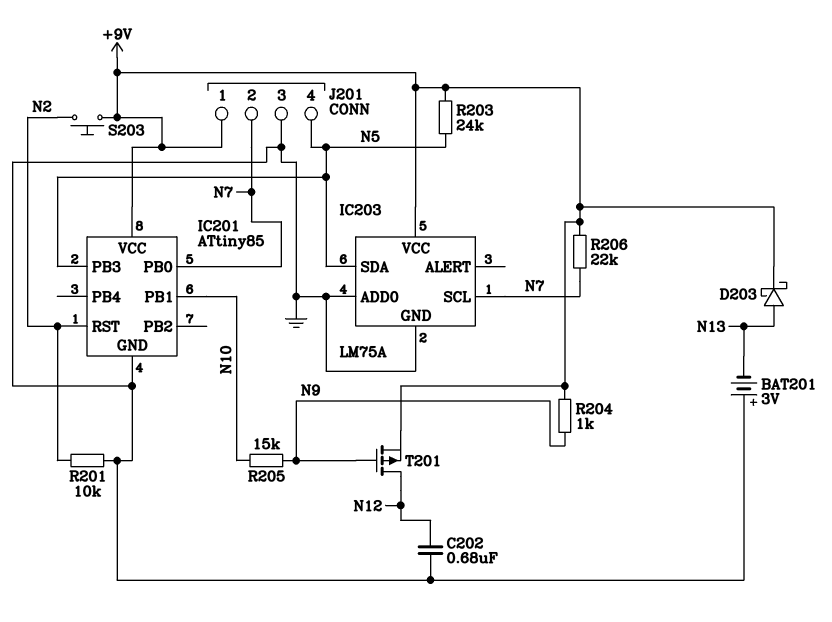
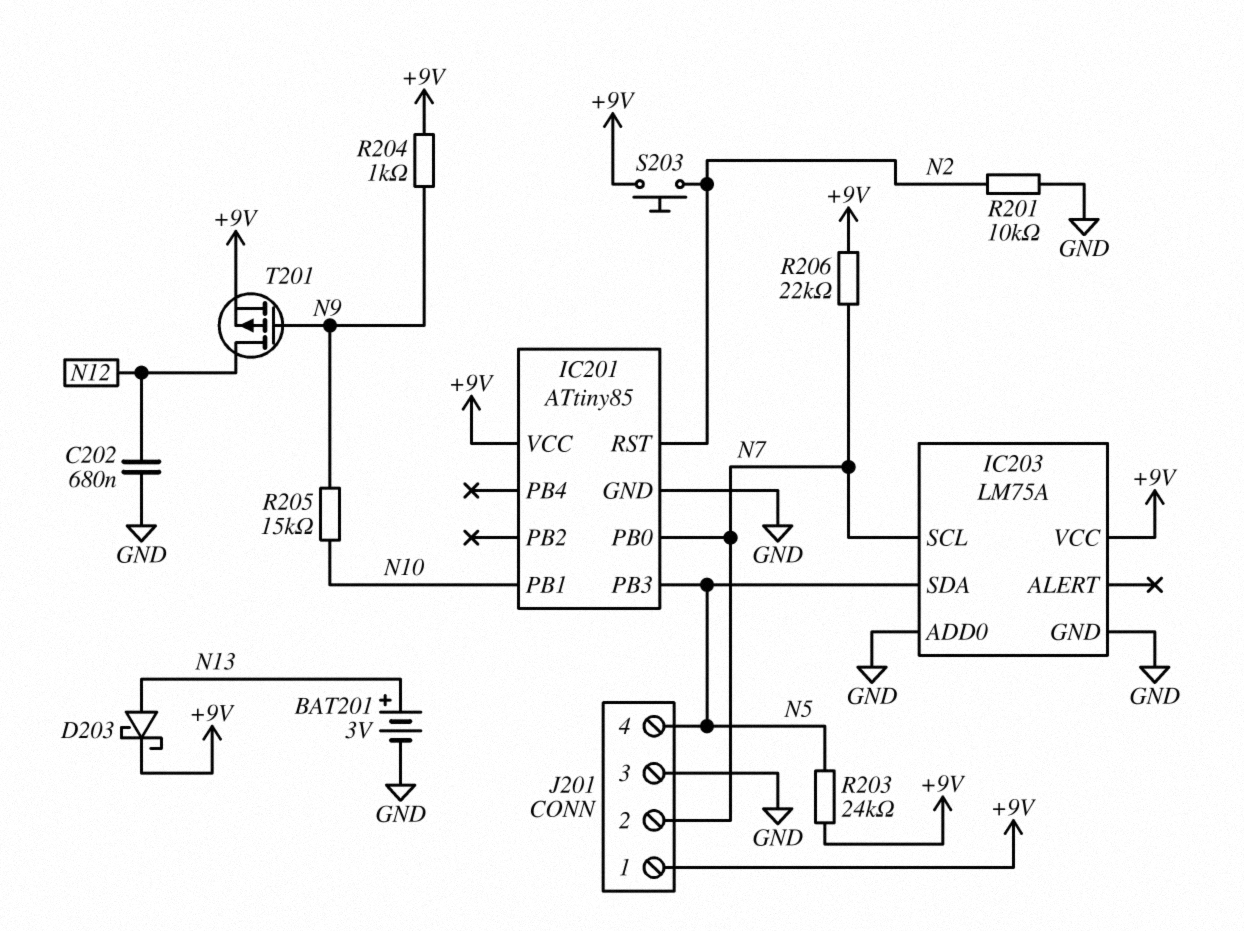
BAT201: 3V (plus GND, minus N13) -> 3V (plus N13, minus GND)

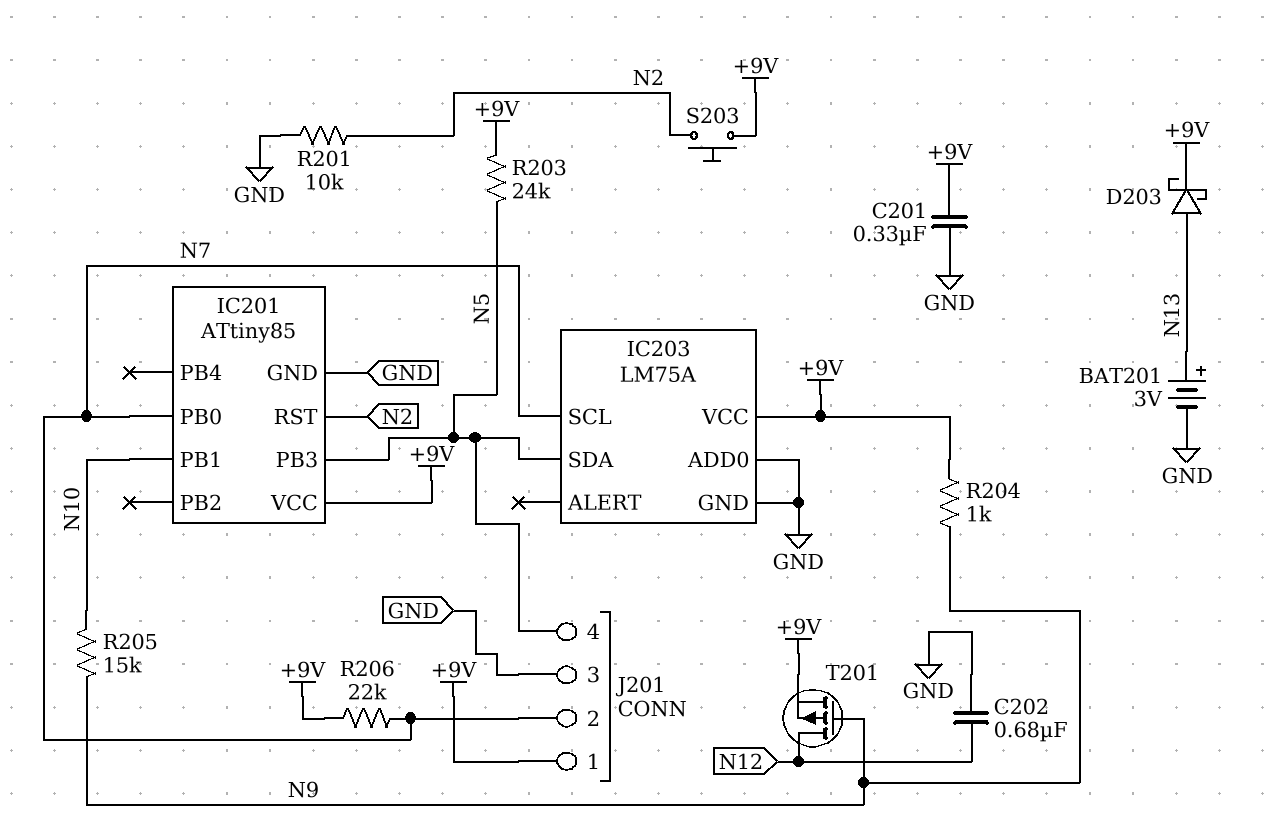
C201: none -> 330nF (+9V, GND)

